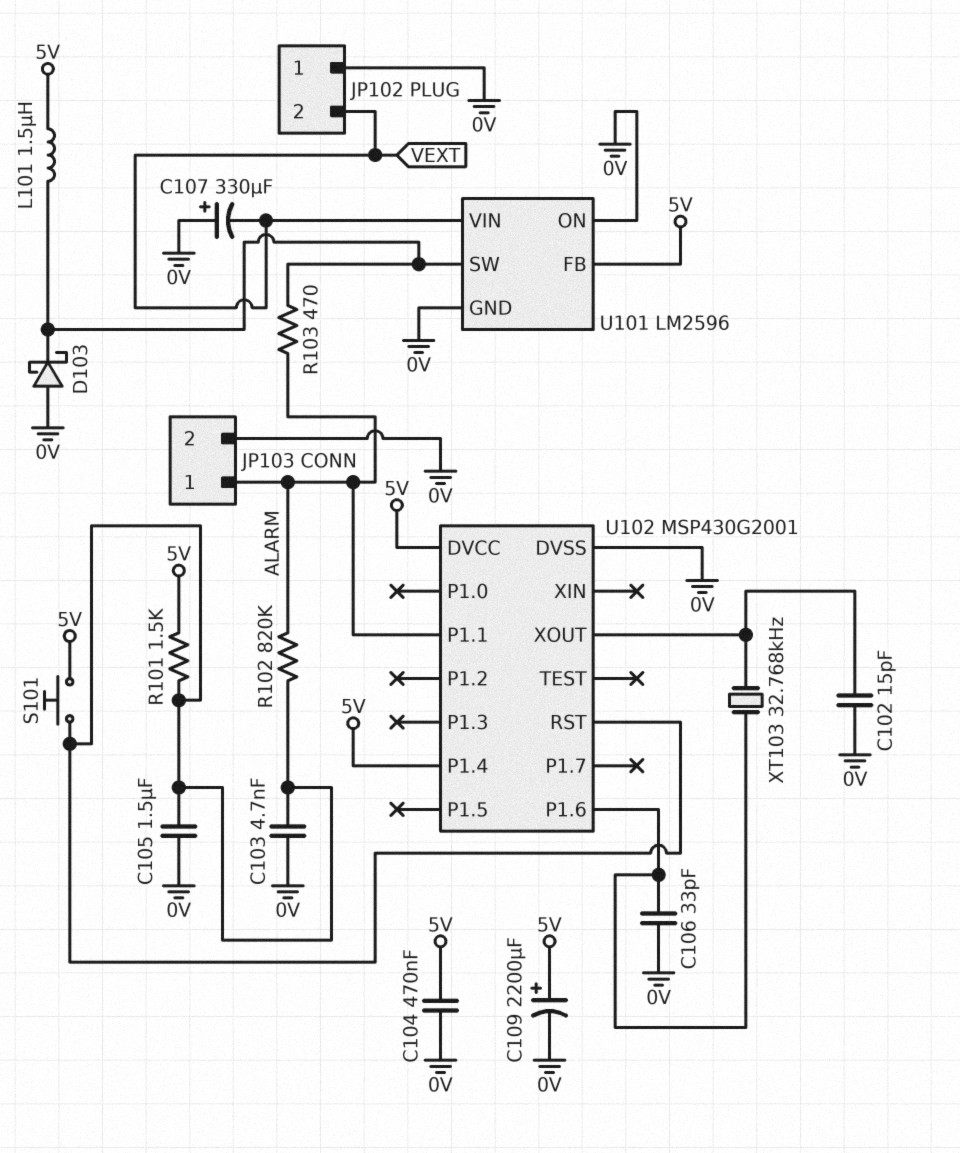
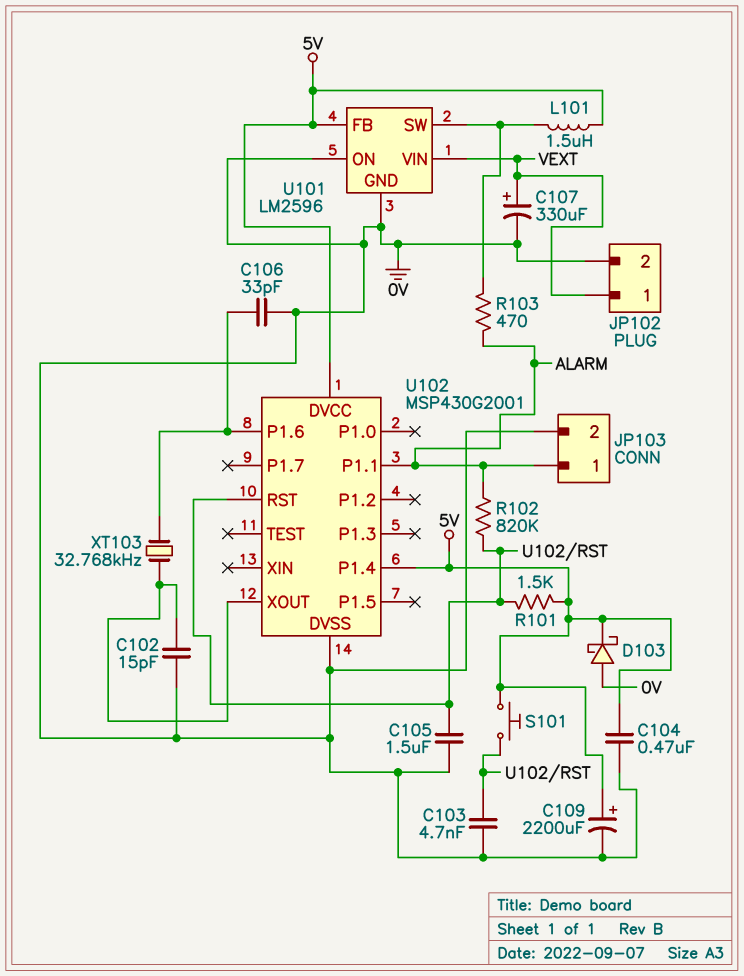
C107: 330uF (plus 0V, minus VEXT) -> 330uF (plus VEXT, minus 0V)
D103: schottky (A 0V, K U101/SW) -> schottky (A 0V, K 5V)
JP102 pin 1: 0V -> VEXT
JP102 pin 2: VEXT -> 0V

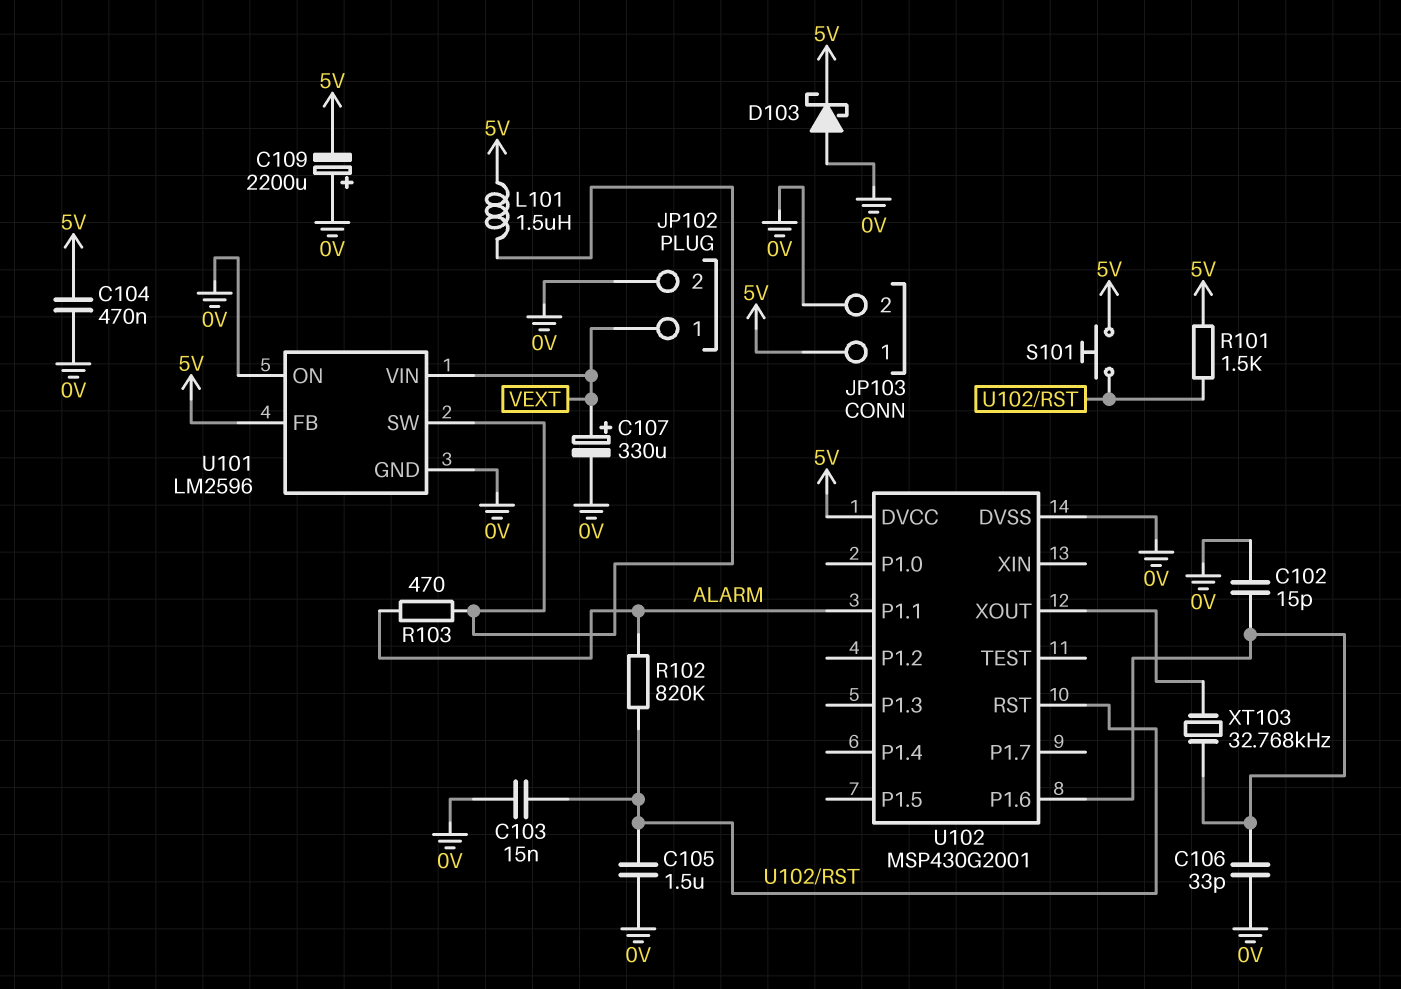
C102: 15pF (0V, U102/XOUT) -> 15pF (0V, U102/P1.6)
C103: 4.7nF (0V, U102/RST) -> 15nF (0V, U102/RST)
C109: 2200uF (plus 5V, minus 0V) -> 2200uF (plus 0V, minus 5V)
JP103 pin 1: ALARM -> 5V
U102 pin P1.4: 5V -> none

